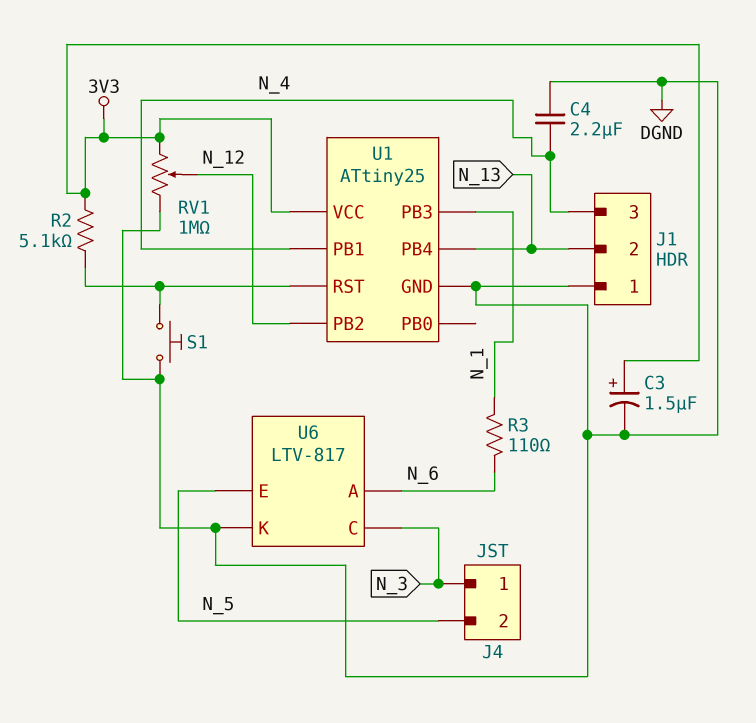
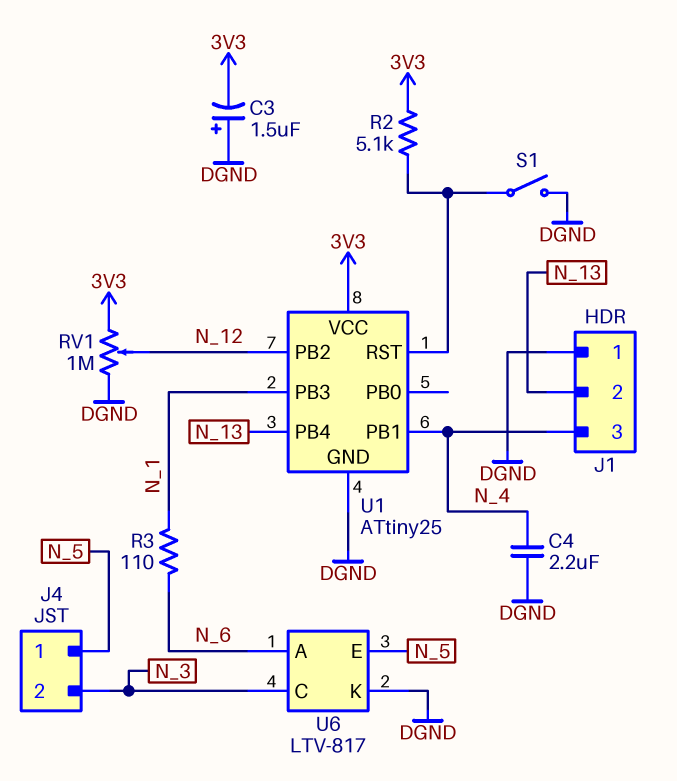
C3: 1.5uF (plus 3V3, minus DGND) -> 1.5uF (plus DGND, minus 3V3)
J4 pin 1: N_3 -> N_5
J4 pin 2: N_5 -> N_3
S1: button (DGND, U1/RST) -> switch (DGND, U1/RST)

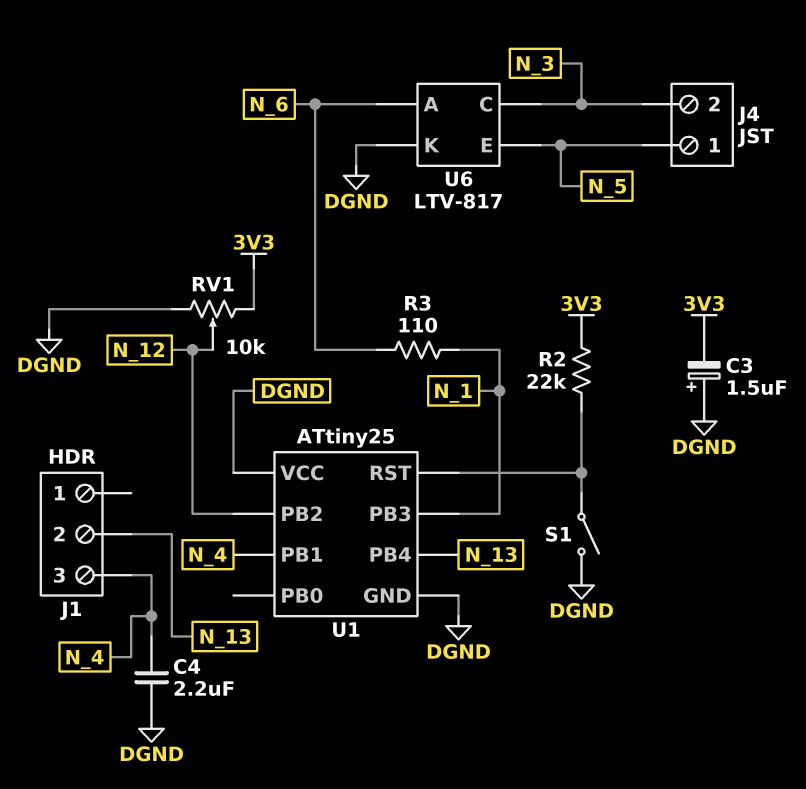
J1 pin 1: DGND -> none
R2: 5.1k (3V3, U1/RST) -> 22k (3V3, U1/RST)
RV1: 1M (3V3, DGND, wiper N_12) -> 10k (3V3, DGND, wiper N_12)
U1 pin VCC: 3V3 -> DGND

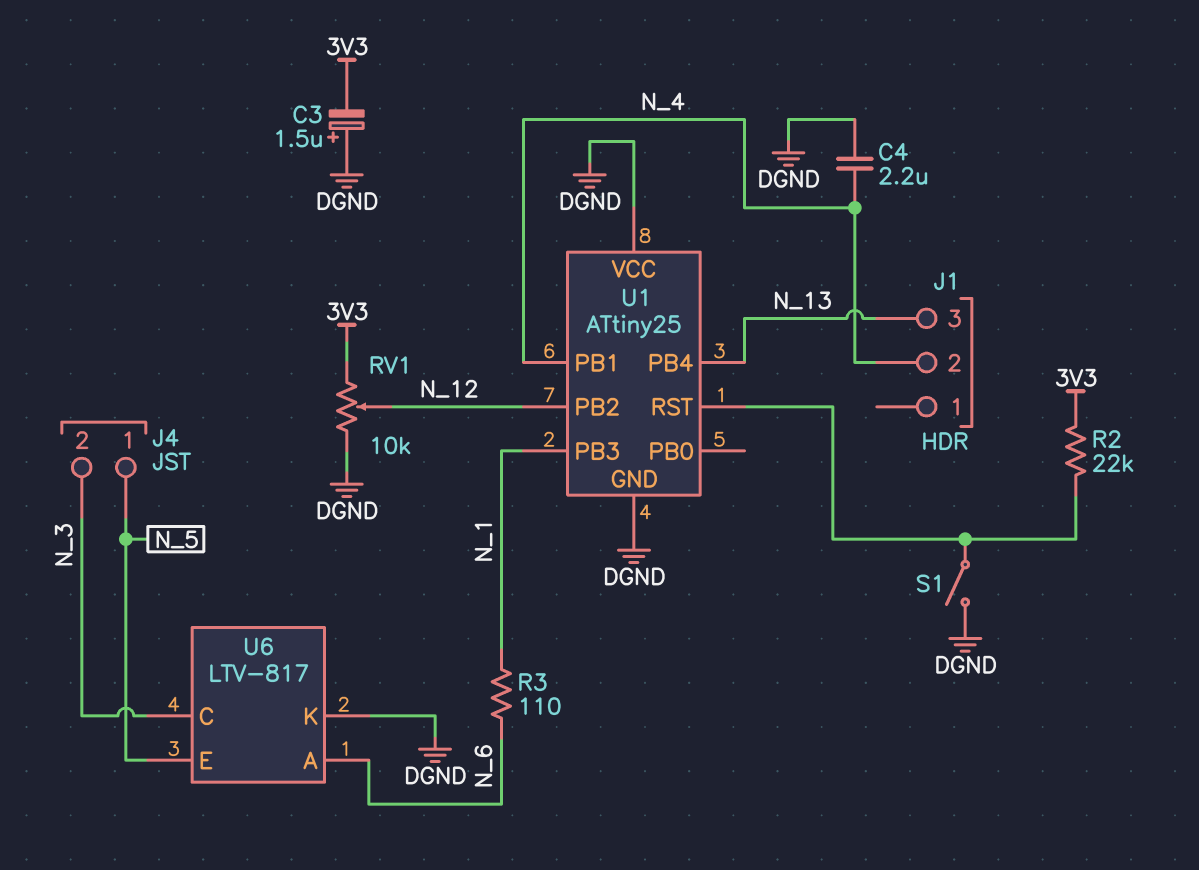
J1 pin 2: N_13 -> N_4
J1 pin 3: N_4 -> N_13

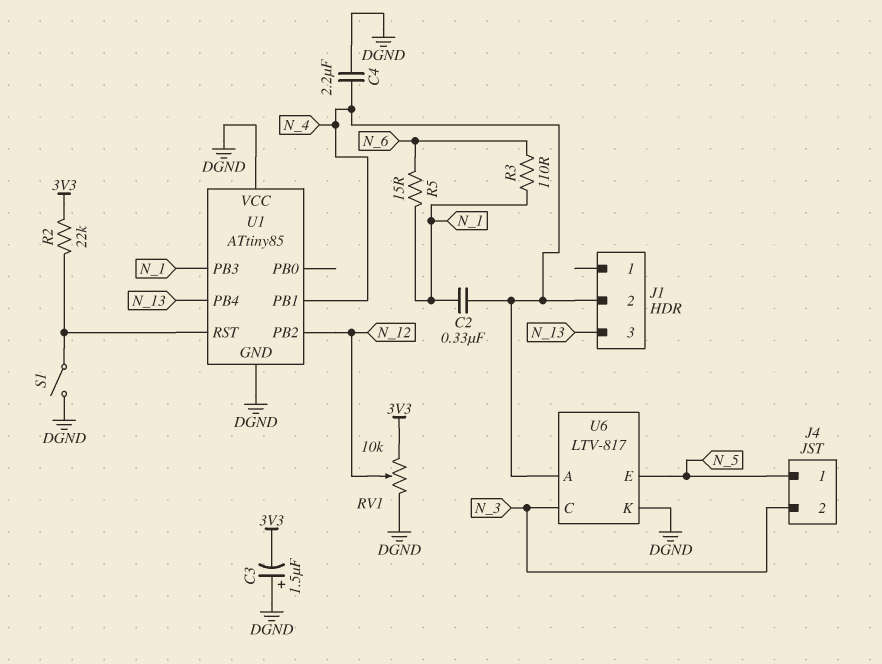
C2: none -> 330nF (N_1, N_4)
R5: none -> 15 (N_1, N_6)
U1: ATtiny25 -> ATtiny85
U6 pin A: N_6 -> N_4

